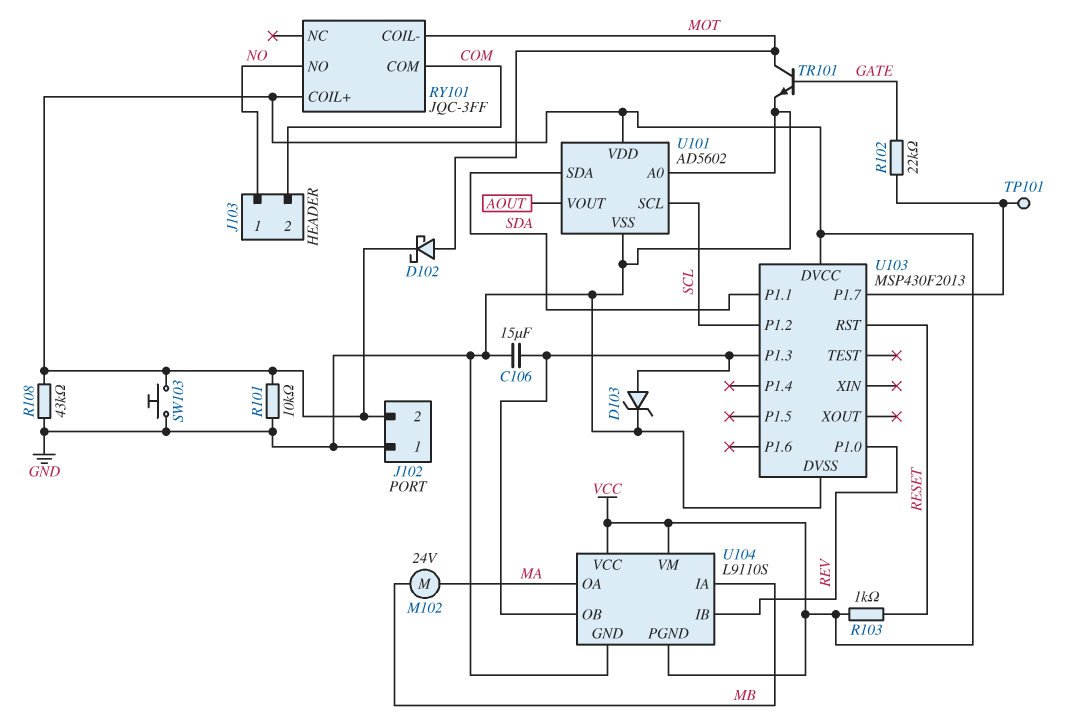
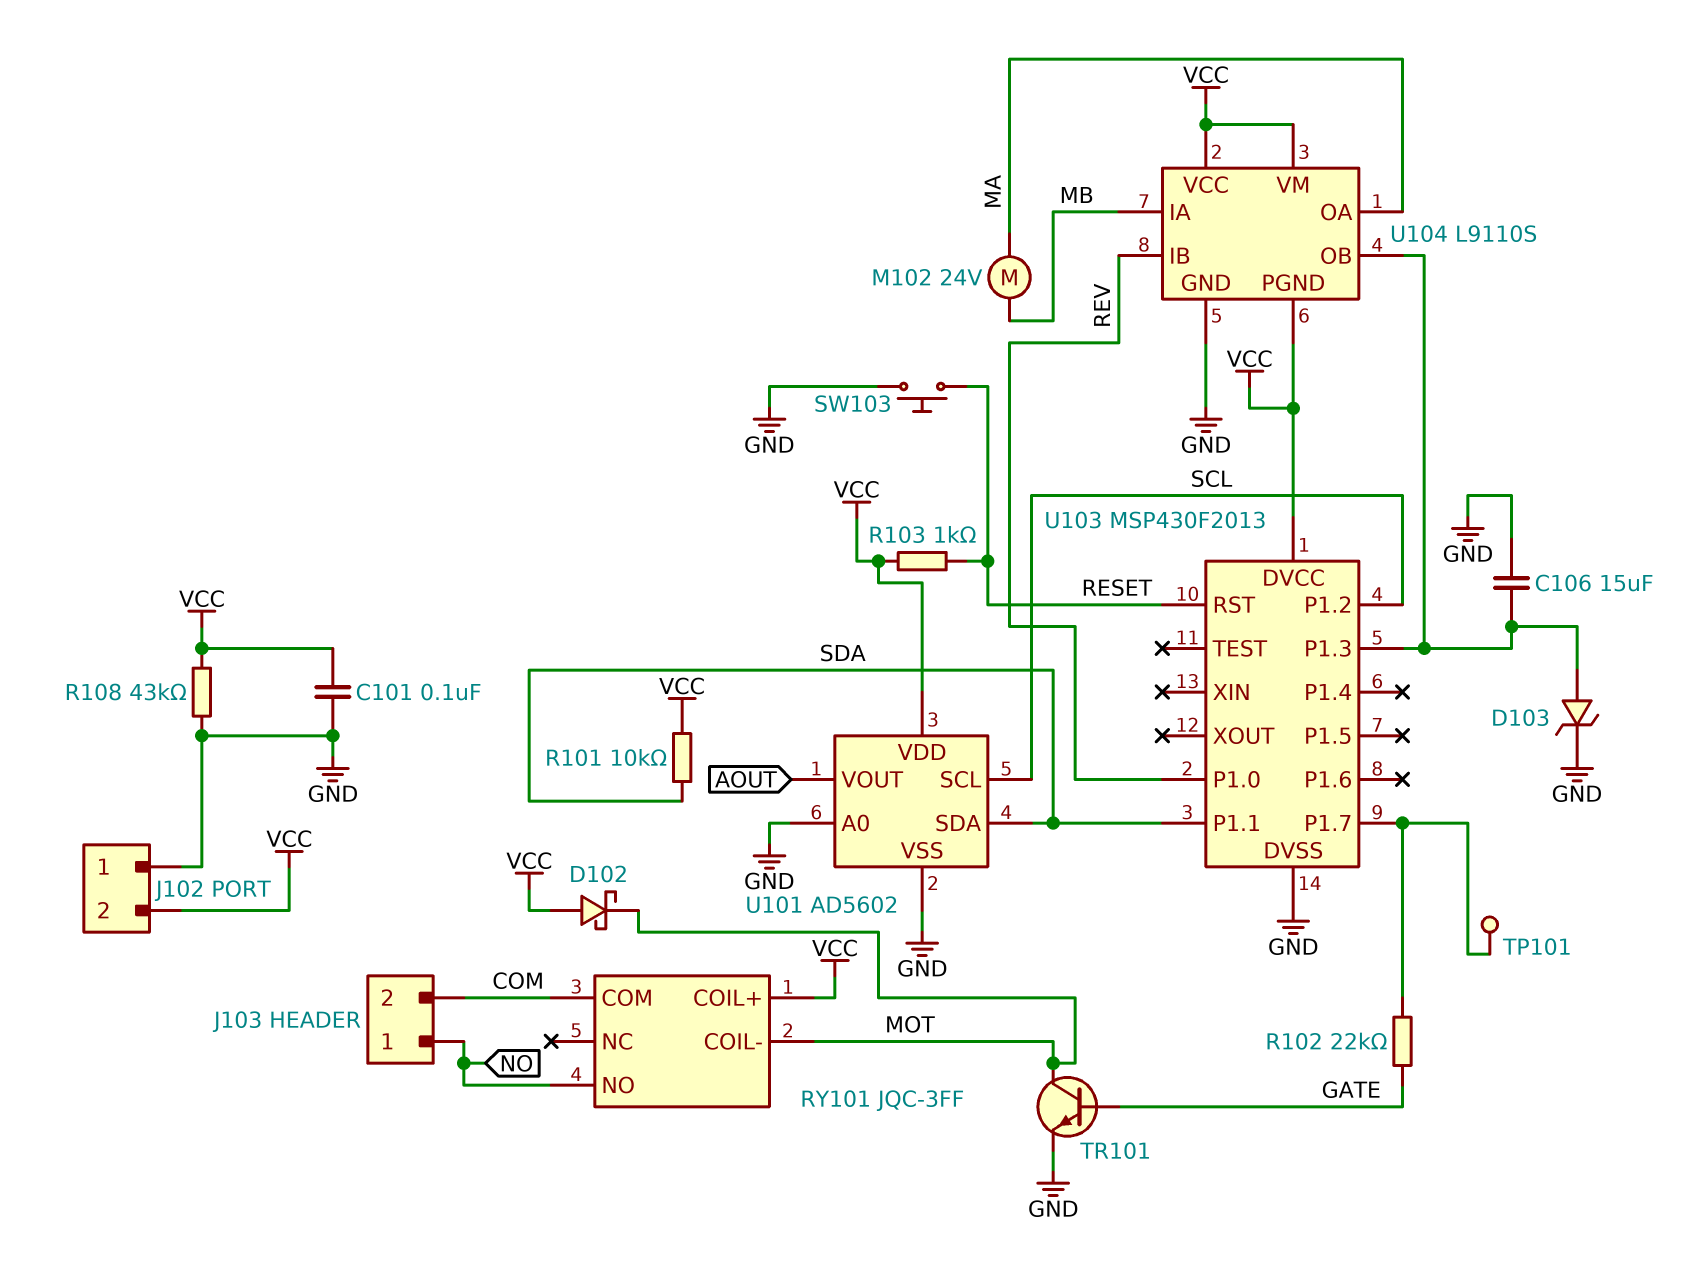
C101: none -> 100nF (GND, VCC)
D102: schottky (A MOT, K VCC) -> schottky (A VCC, K MOT)
R101: 10k (GND, VCC) -> 10k (SDA, VCC)
SW103: button (GND, VCC) -> button (GND, RESET)

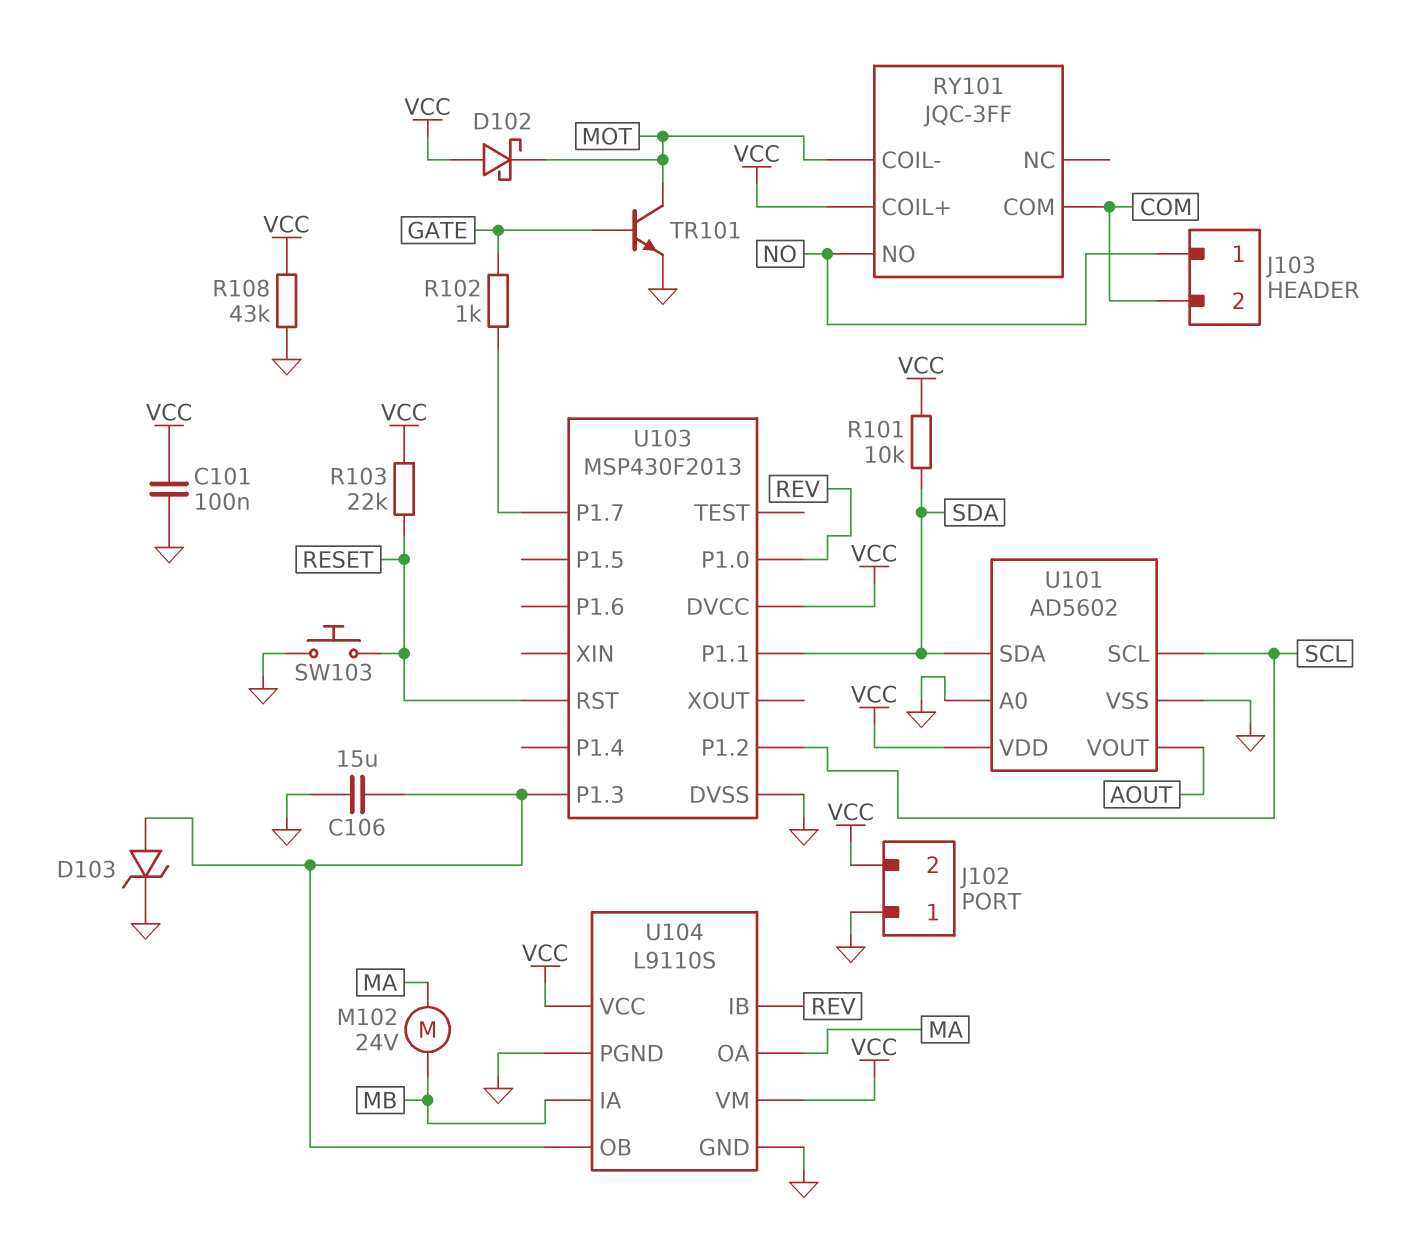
R102: 22k (GATE, U103/P1.7) -> 1k (GATE, U103/P1.7)
R103: 1k (RESET, VCC) -> 22k (RESET, VCC)
TP101: test point (U103/P1.7) -> none
U104 pin PGND: VCC -> GND

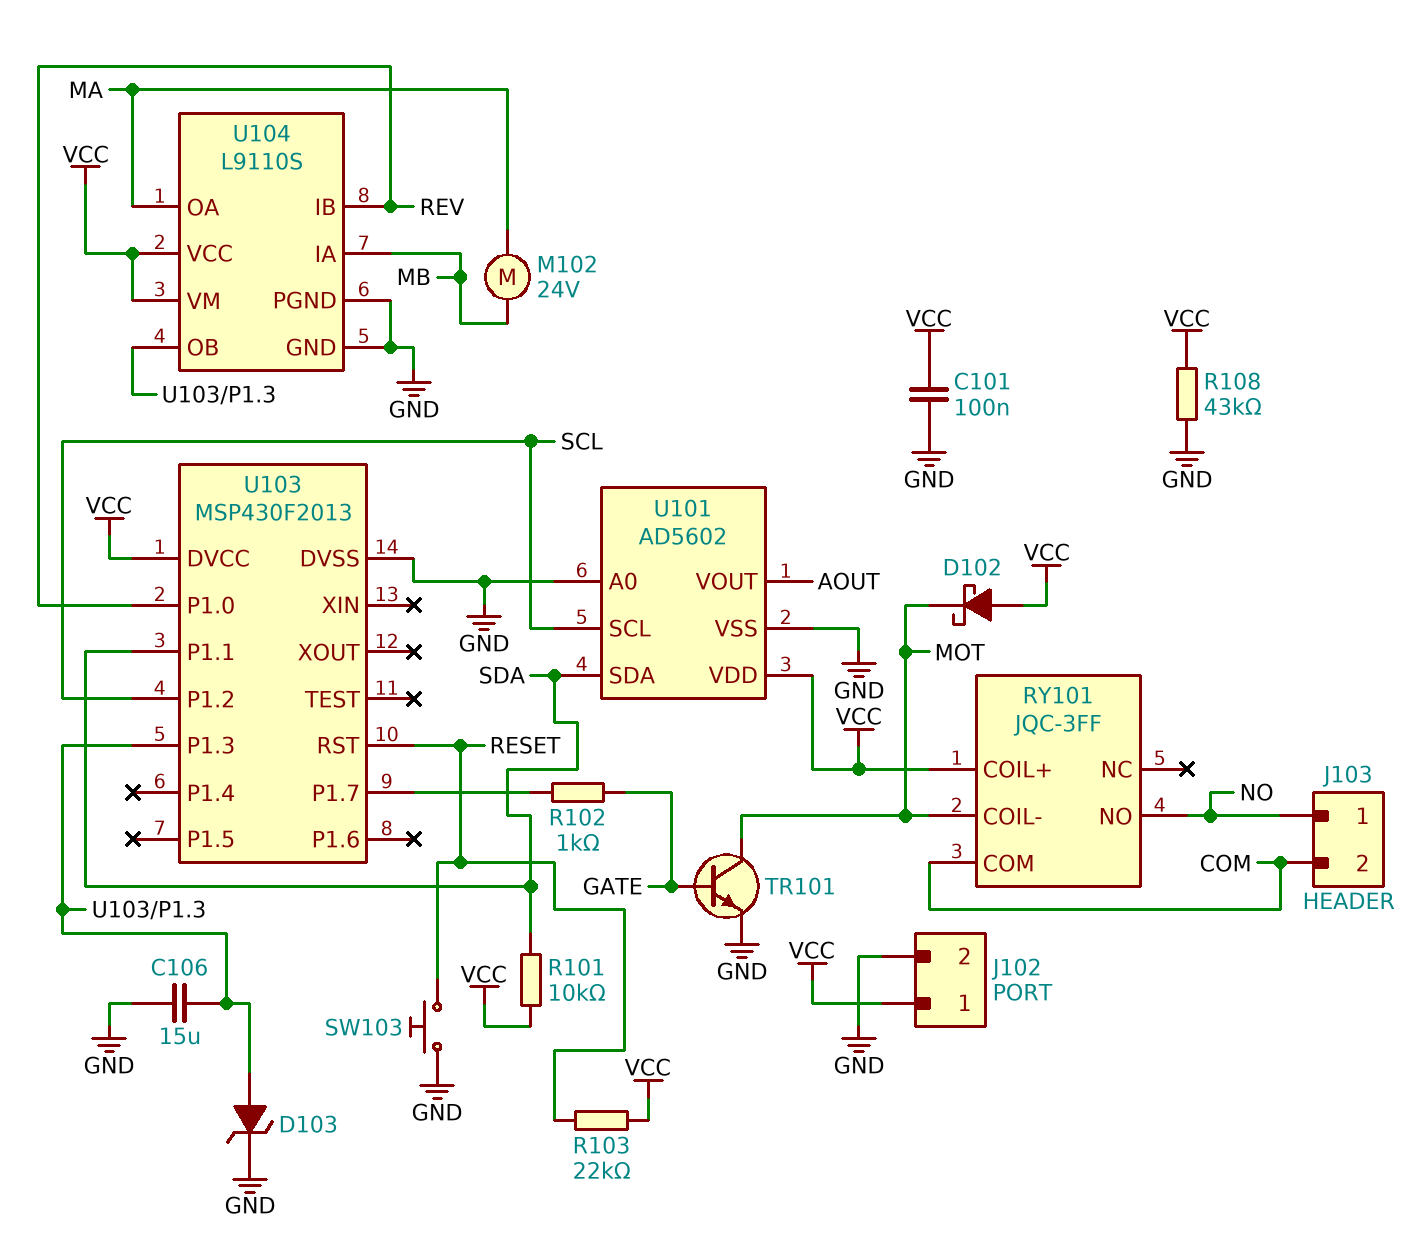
J102 pin 1: GND -> VCC
J102 pin 2: VCC -> GND

